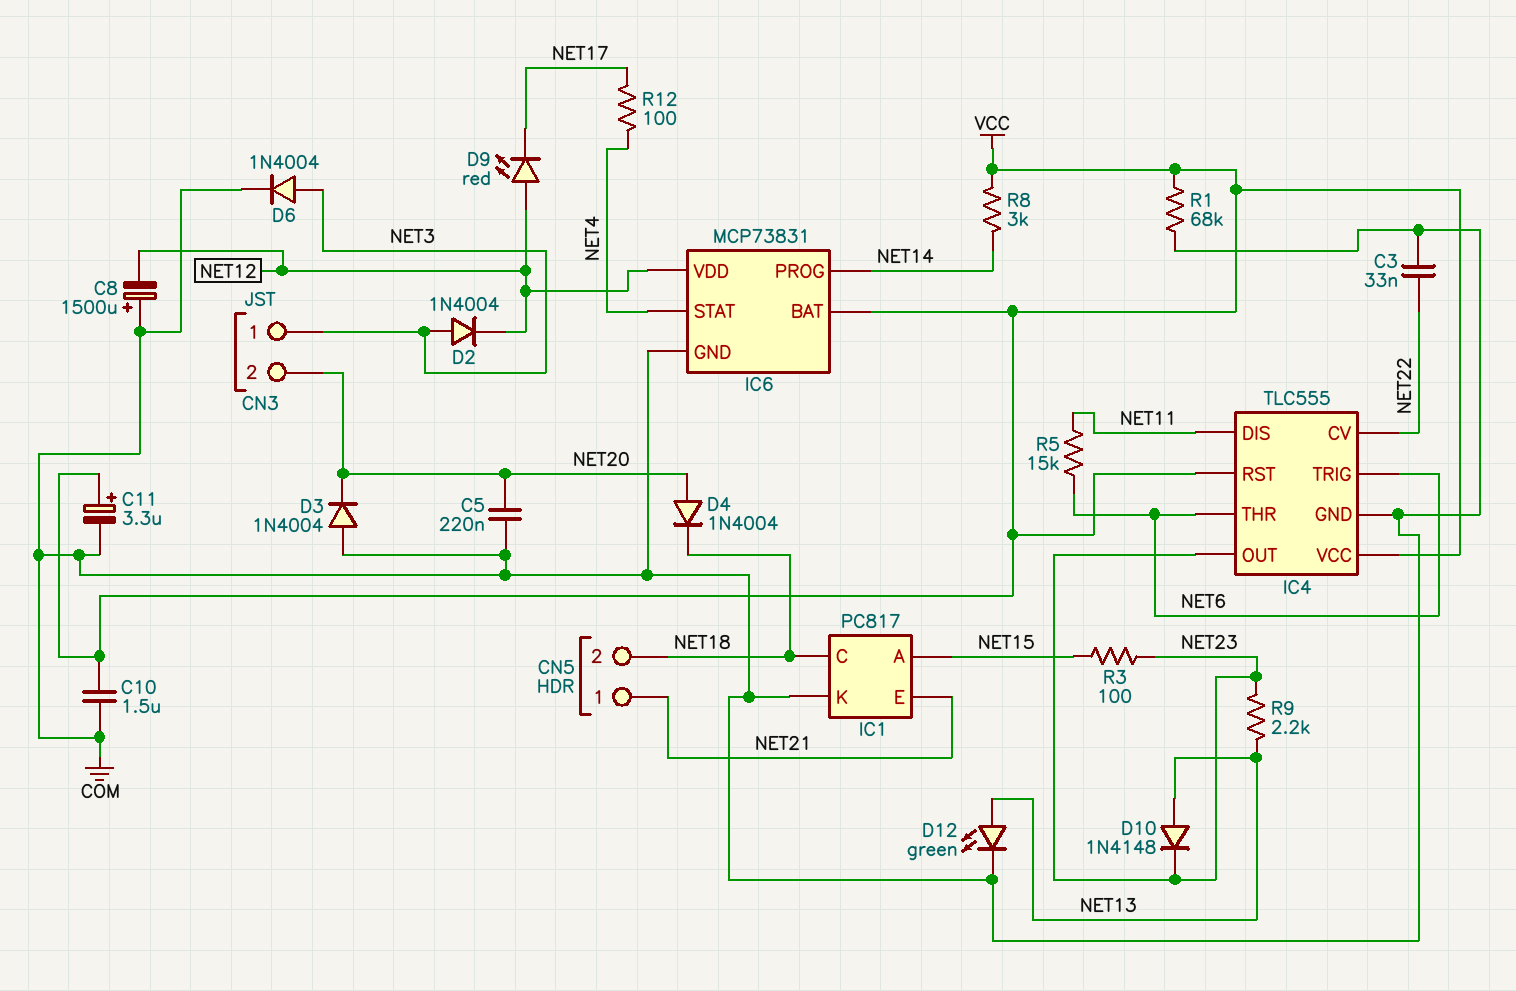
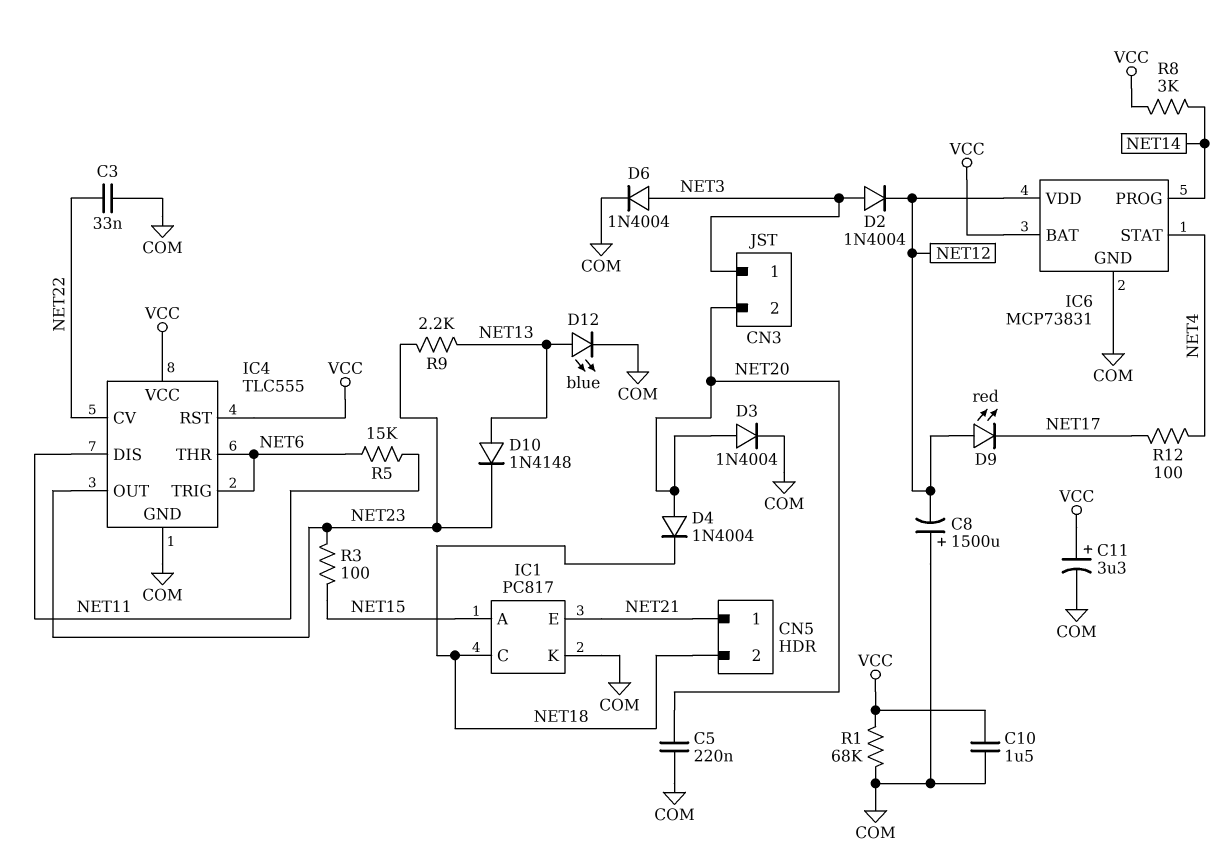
D3: diode 1N4004 (A COM, K NET20) -> diode 1N4004 (A NET20, K COM)
D12: LED green (A NET13, K COM) -> LED blue (A NET13, K COM)

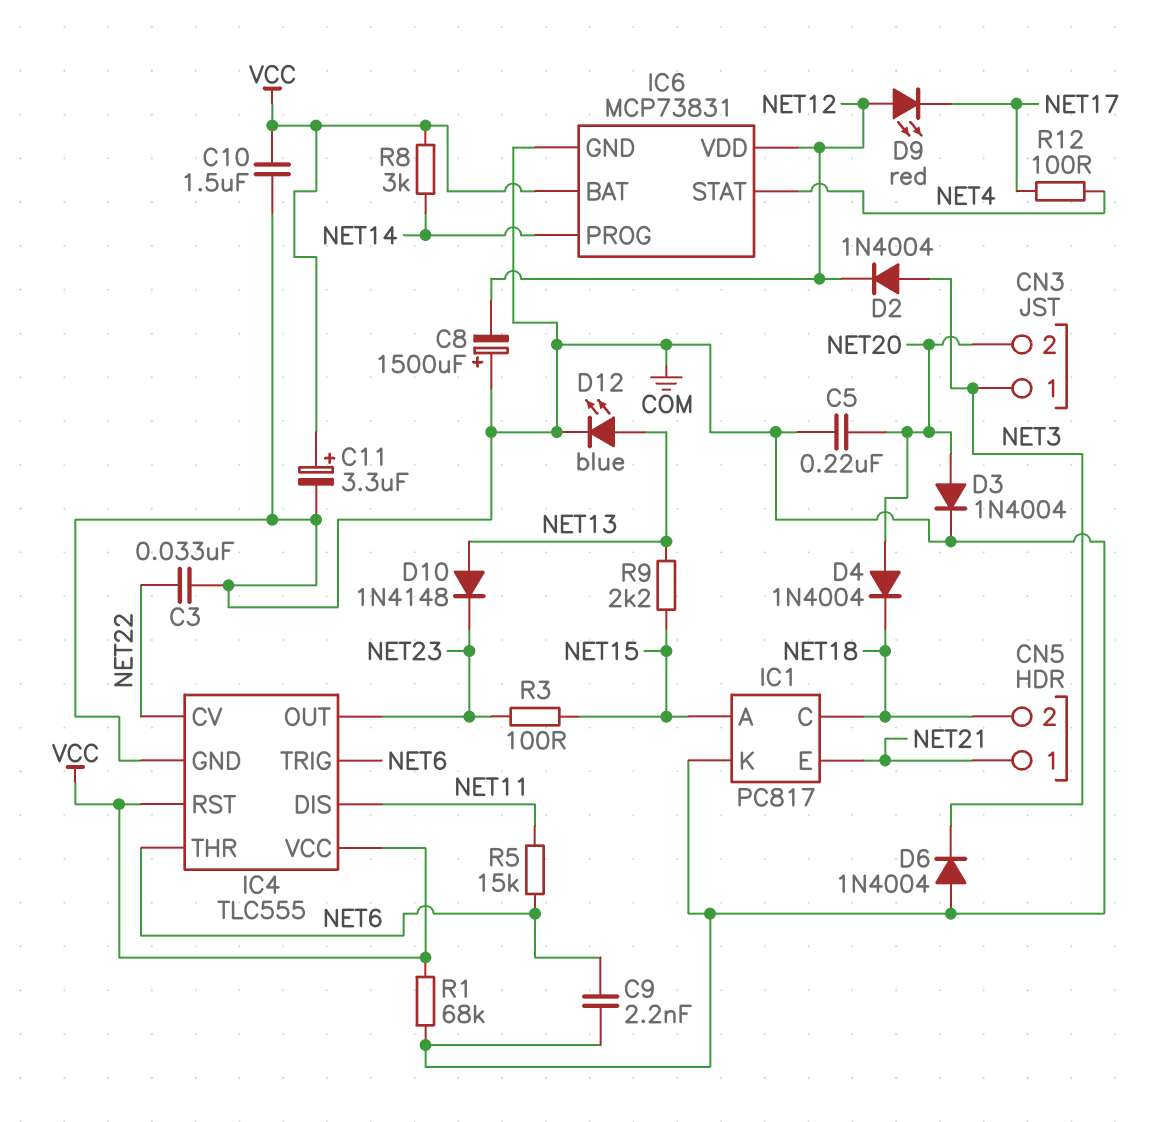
C9: none -> 2.2nF (COM, NET6)
D6: diode 1N4004 (A NET3, K COM) -> diode 1N4004 (A COM, K NET3)
R9: 2.2k (NET13, NET23) -> 2.2k (NET13, NET15)

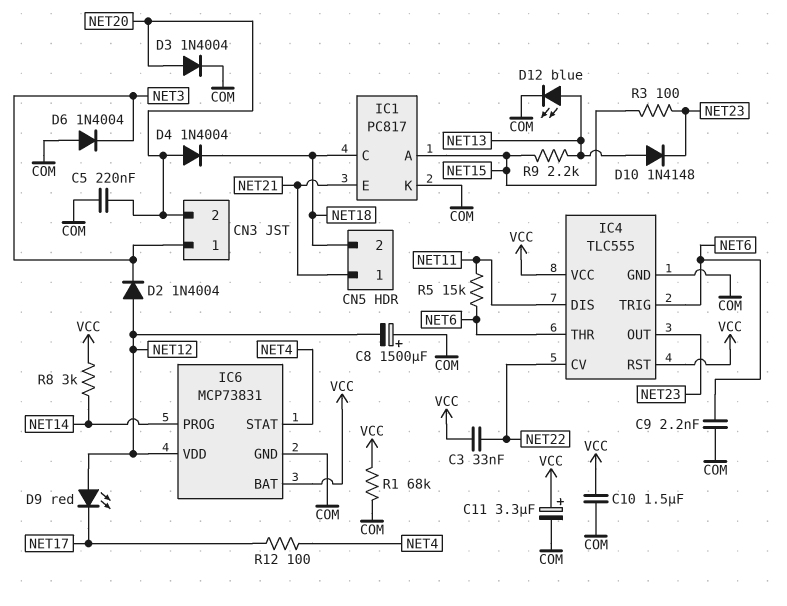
C3: 33nF (COM, NET22) -> 33nF (NET22, VCC)
D2: diode 1N4004 (A NET3, K NET12) -> diode 1N4004 (A NET12, K NET3)

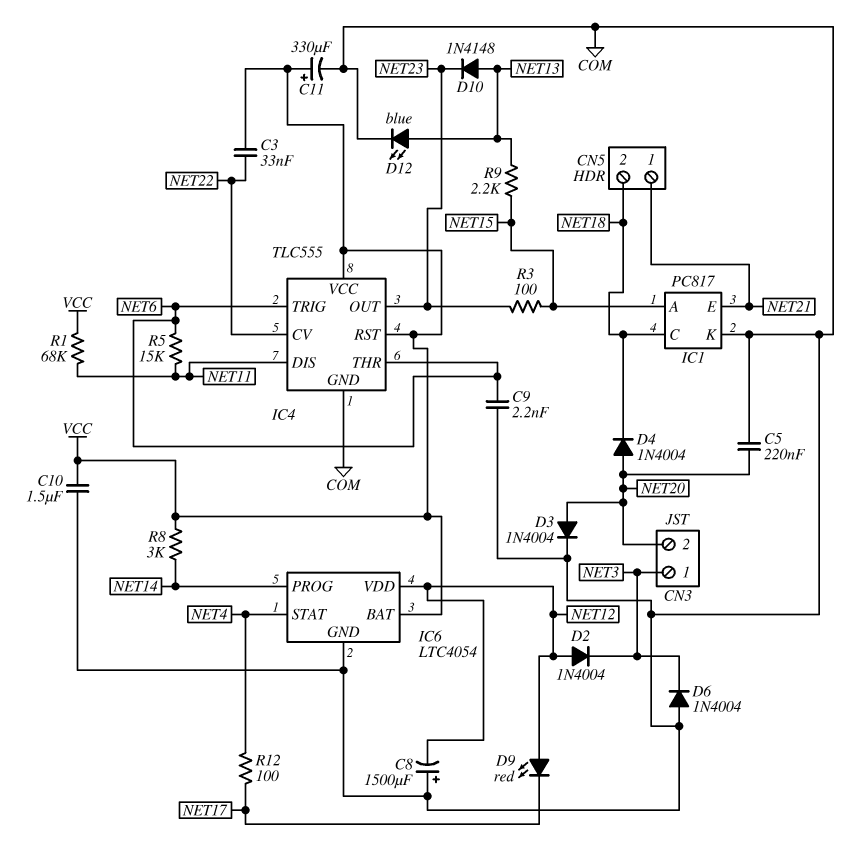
C11: 3.3uF (plus VCC, minus COM) -> 330uF (plus VCC, minus COM)
IC6: MCP73831 -> LTC4054
R1: 68k (COM, VCC) -> 68k (NET11, VCC)

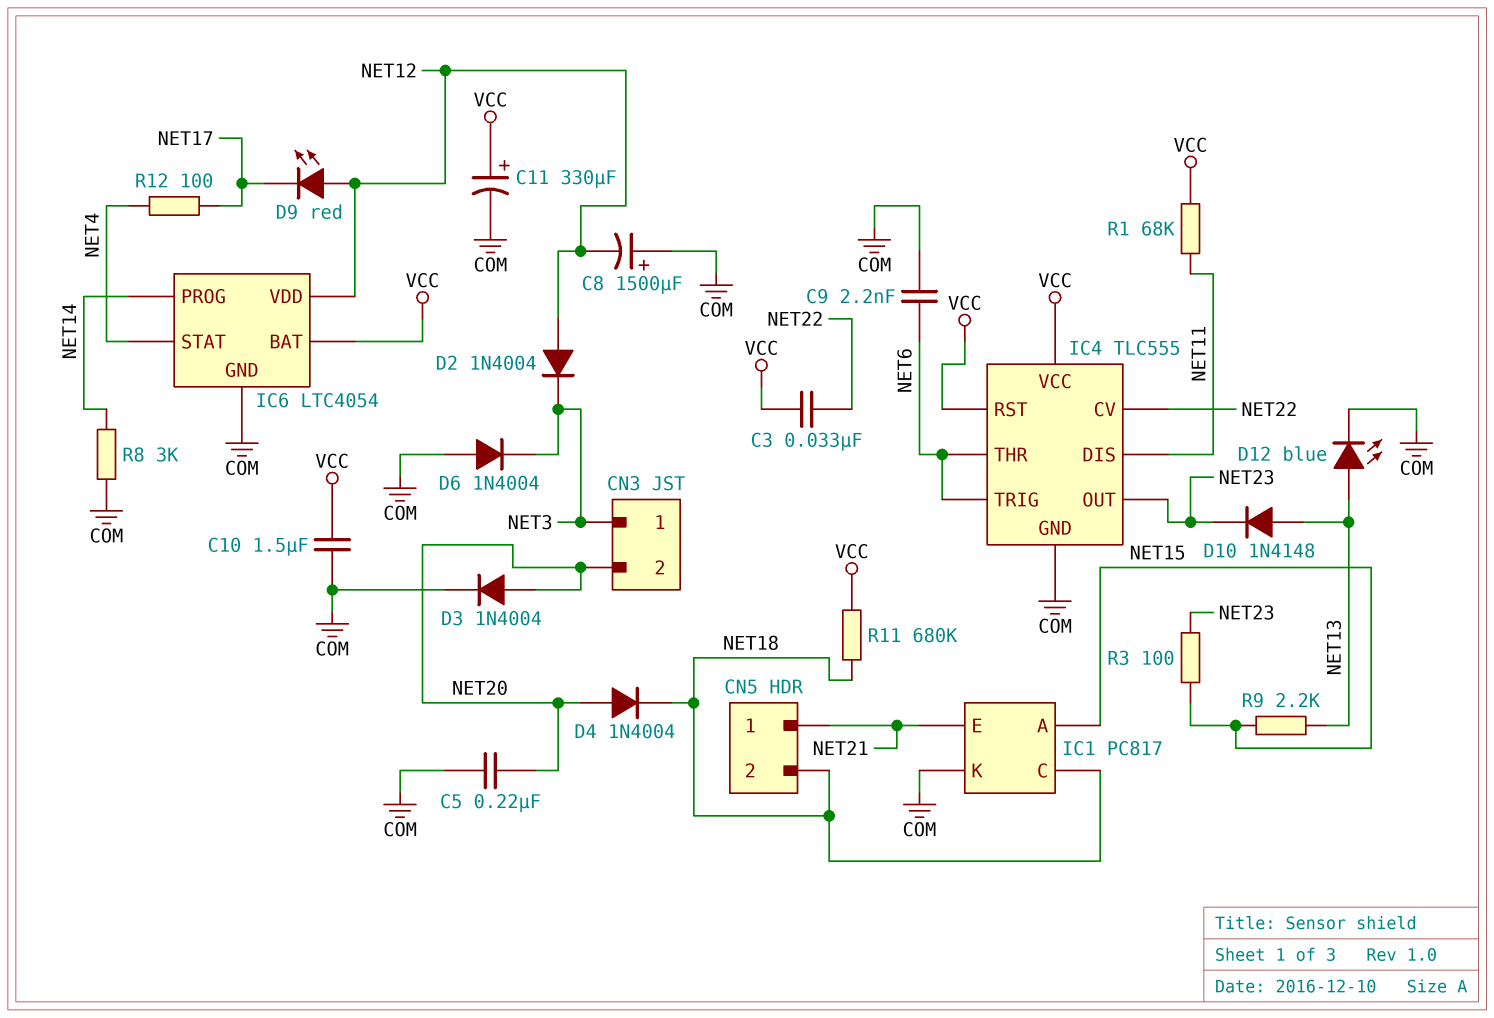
R5: 15k (NET6, NET11) -> none
R8: 3k (NET14, VCC) -> 3k (COM, NET14)
R11: none -> 680k (NET18, VCC)

